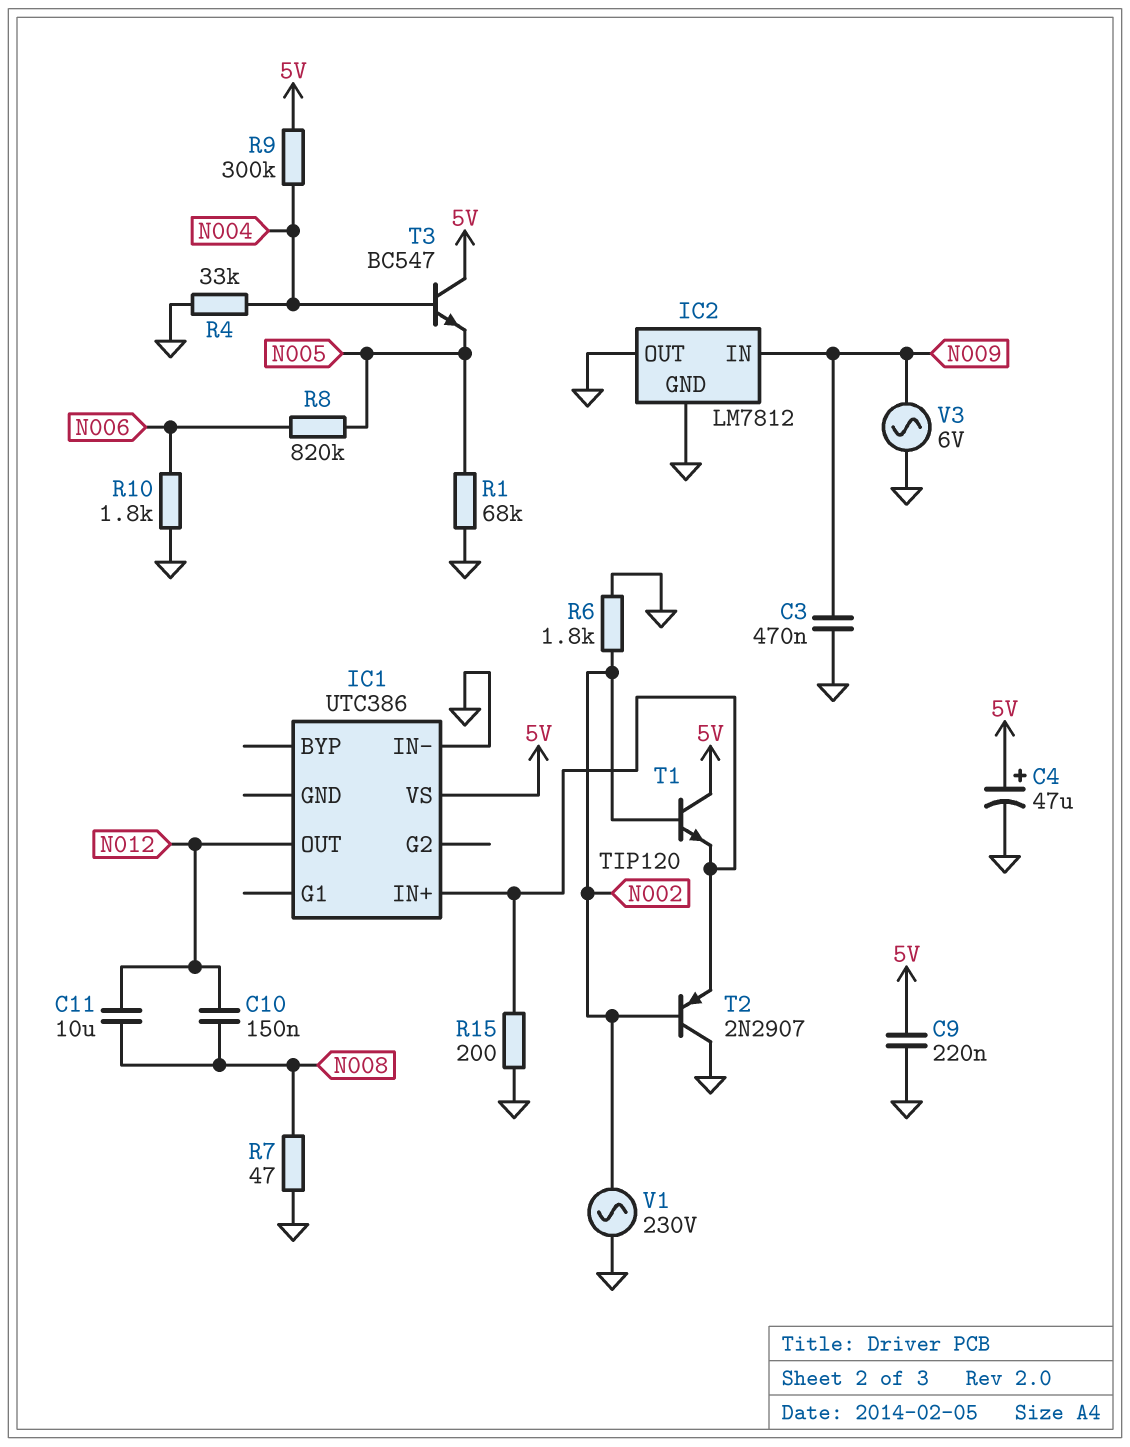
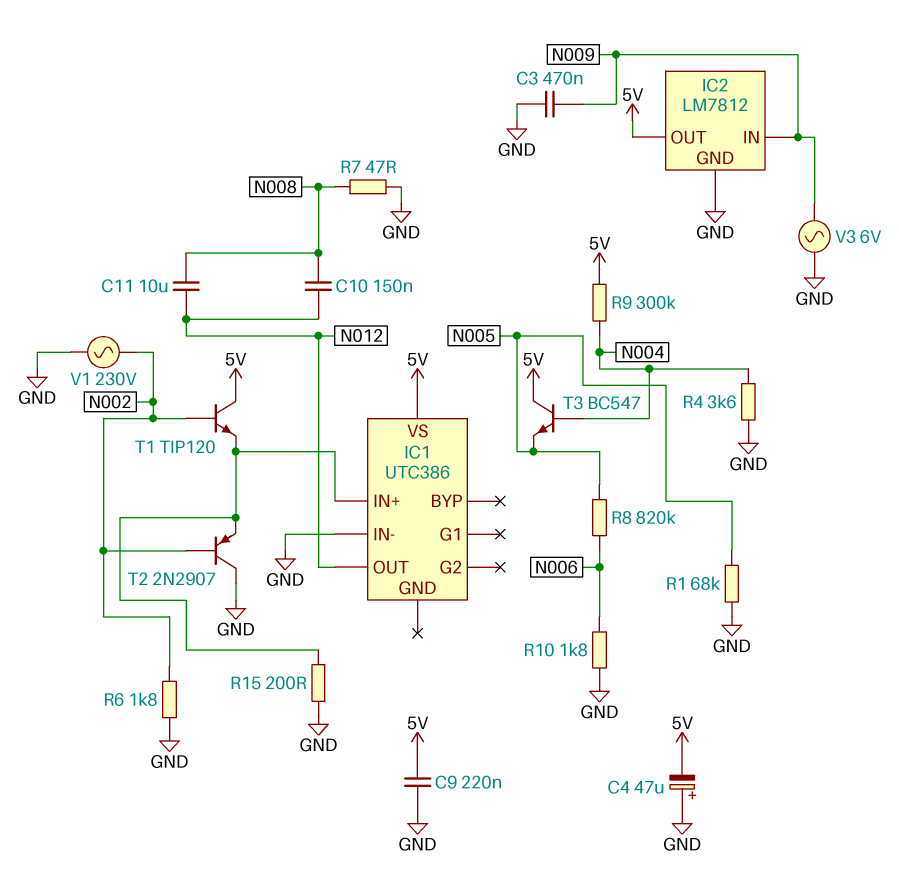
C4: 47uF (plus 5V, minus GND) -> 47uF (plus GND, minus 5V)
IC2 pin OUT: GND -> 5V
R4: 33k (GND, N004) -> 3.6k (GND, N004)

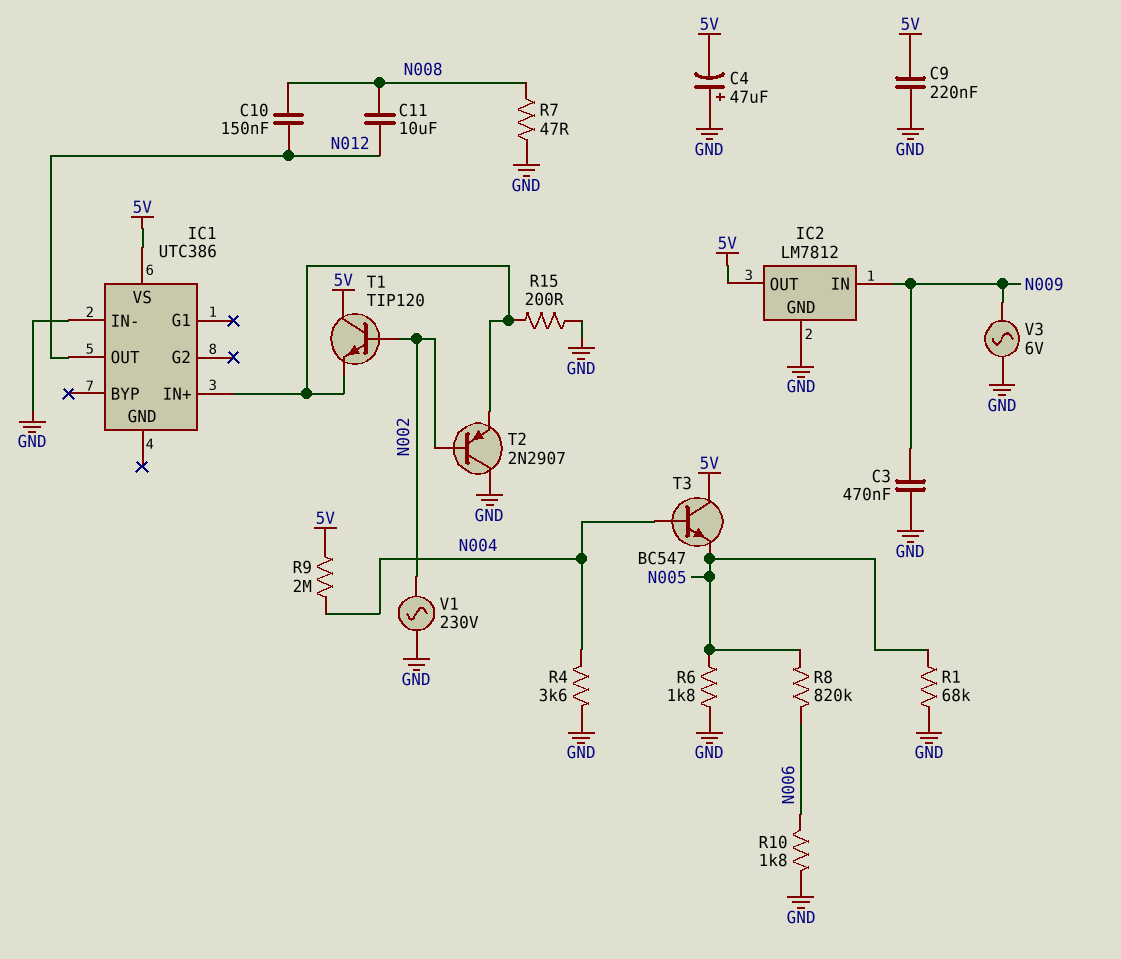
R6: 1.8k (GND, N002) -> 1.8k (GND, N005)
R9: 300k (5V, N004) -> 2M (5V, N004)

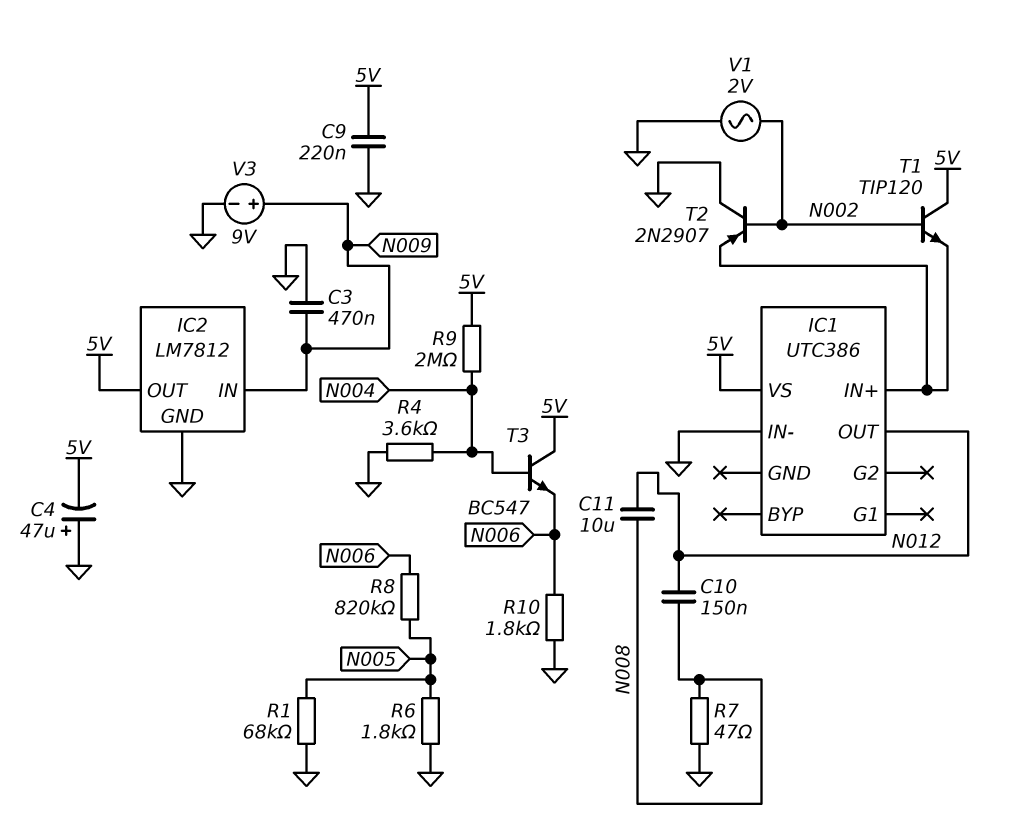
R15: 200 (GND, IC1/IN+) -> none
T3: NPN BC547 (B N004, C 5V, E N005) -> NPN BC547 (B N004, C 5V, E N006)
V1: AC 230V (GND, N002) -> AC 2V (GND, N002)
V3: AC 6V (GND, N009) -> 9V (plus N009, minus GND)

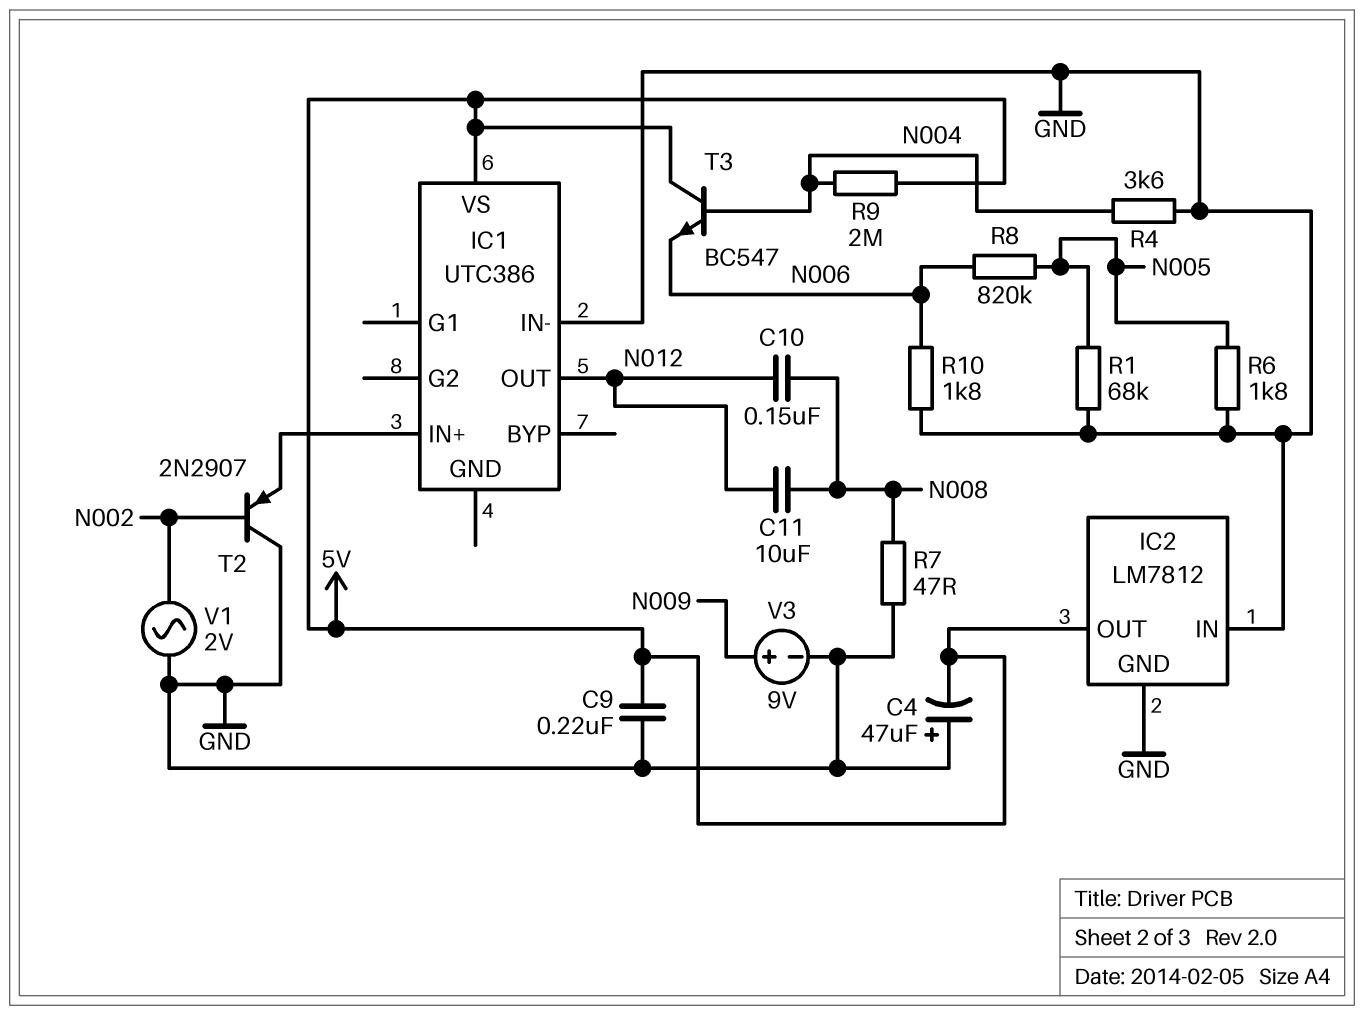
C3: 470nF (GND, N009) -> none
IC2 pin IN: N009 -> GND
T1: NPN TIP120 (B N002, C 5V, E IC1/IN+) -> none

